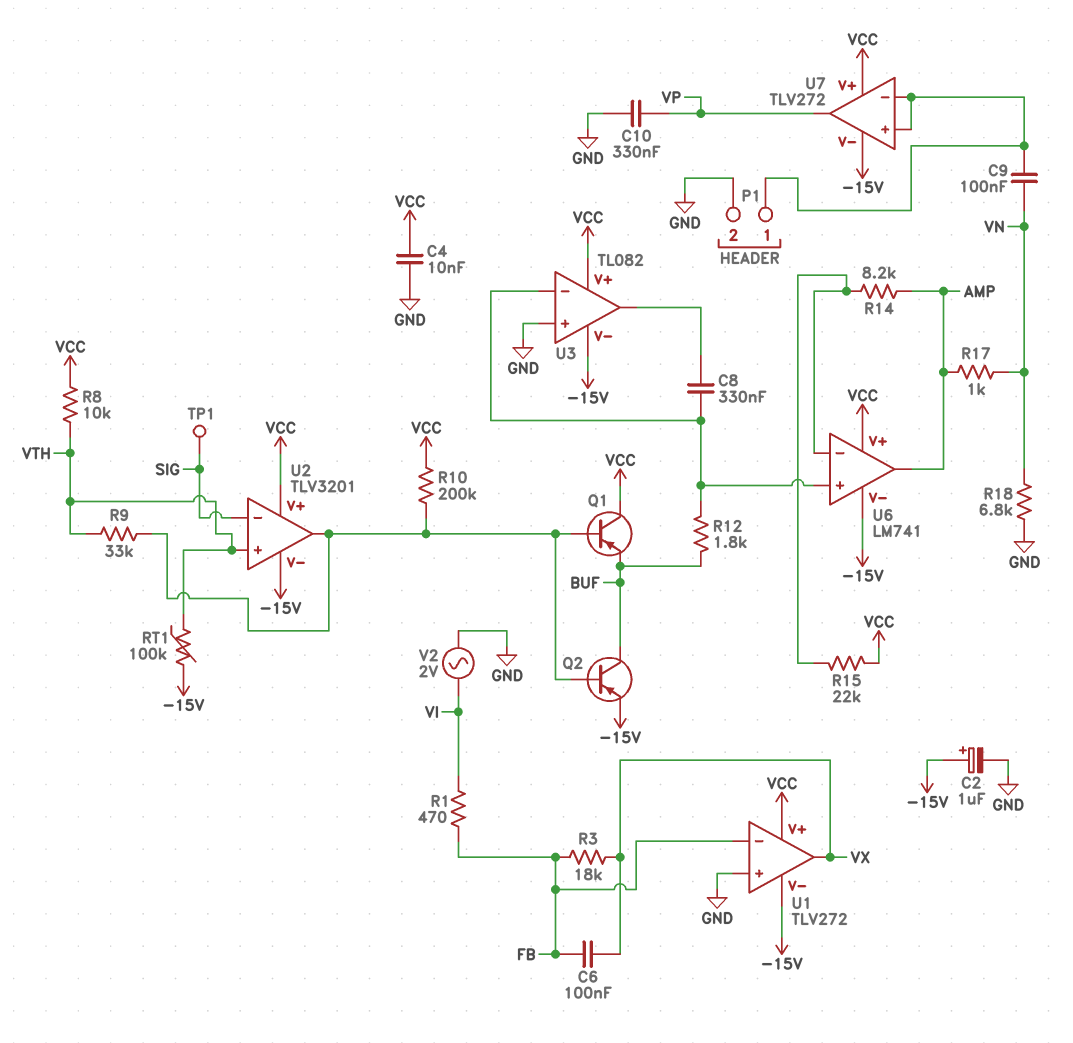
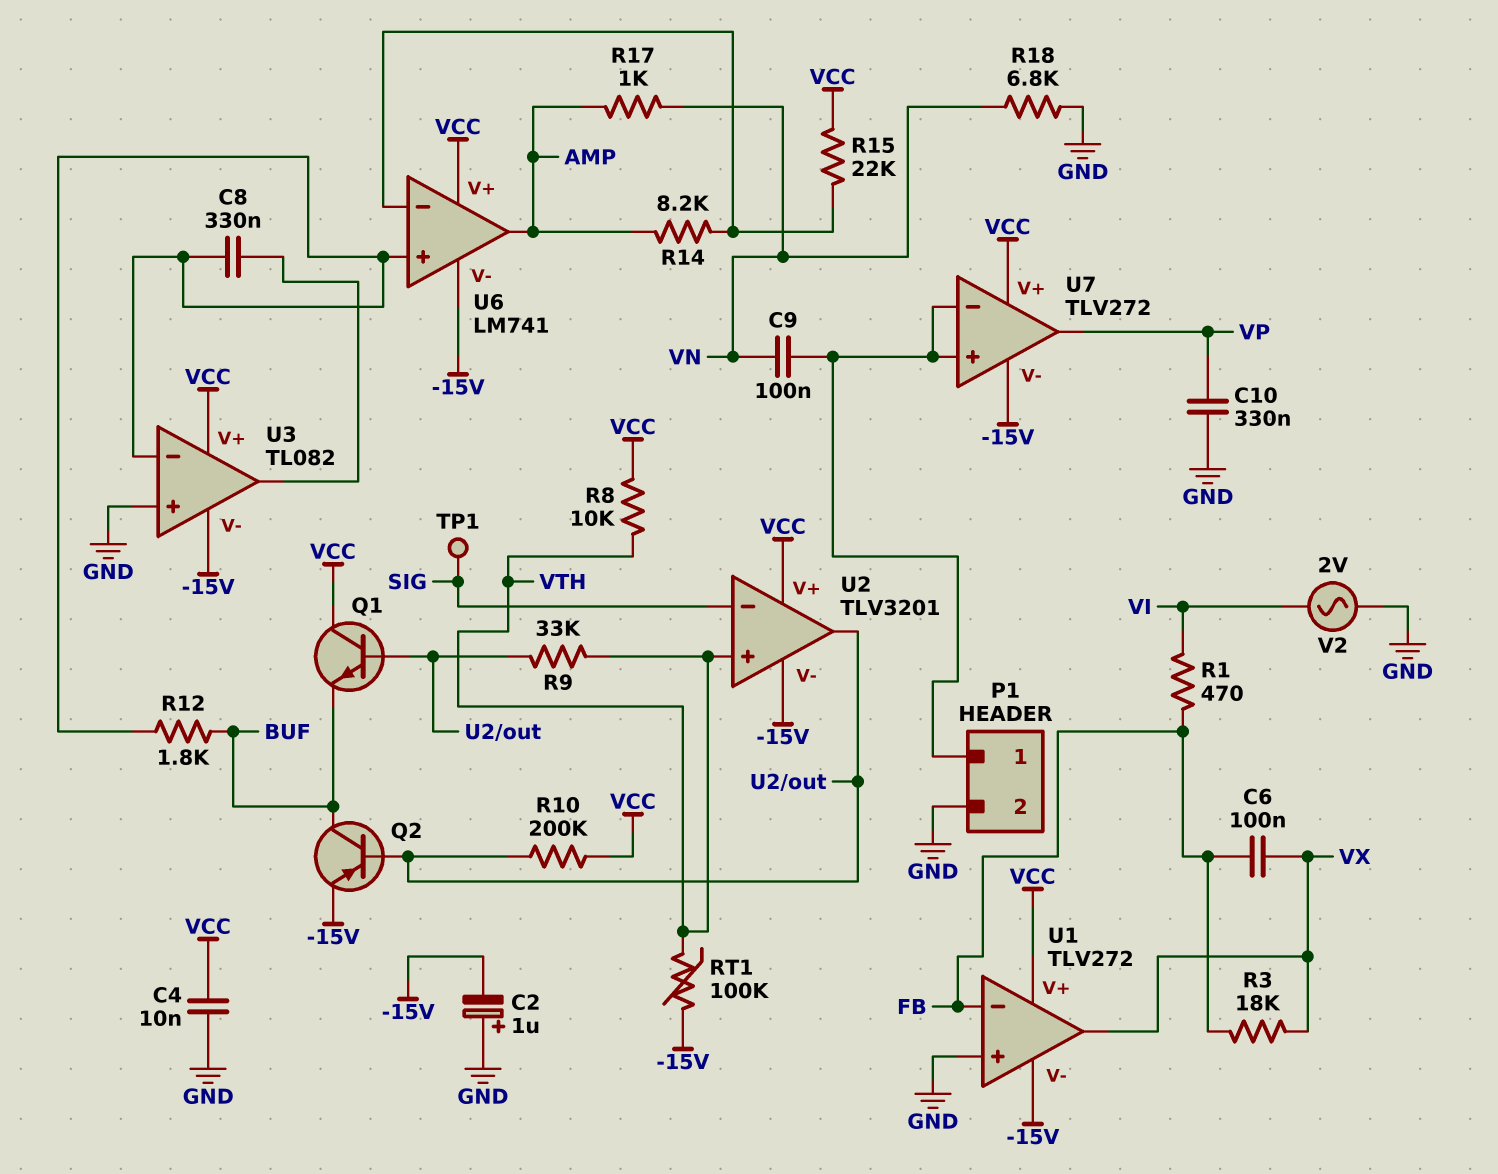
C2: 1uF (plus -15V, minus GND) -> 1uF (plus GND, minus -15V)
Q1: PNP (B U2/out, C VCC, E BUF) -> NPN (B U2/out, C VCC, E BUF)

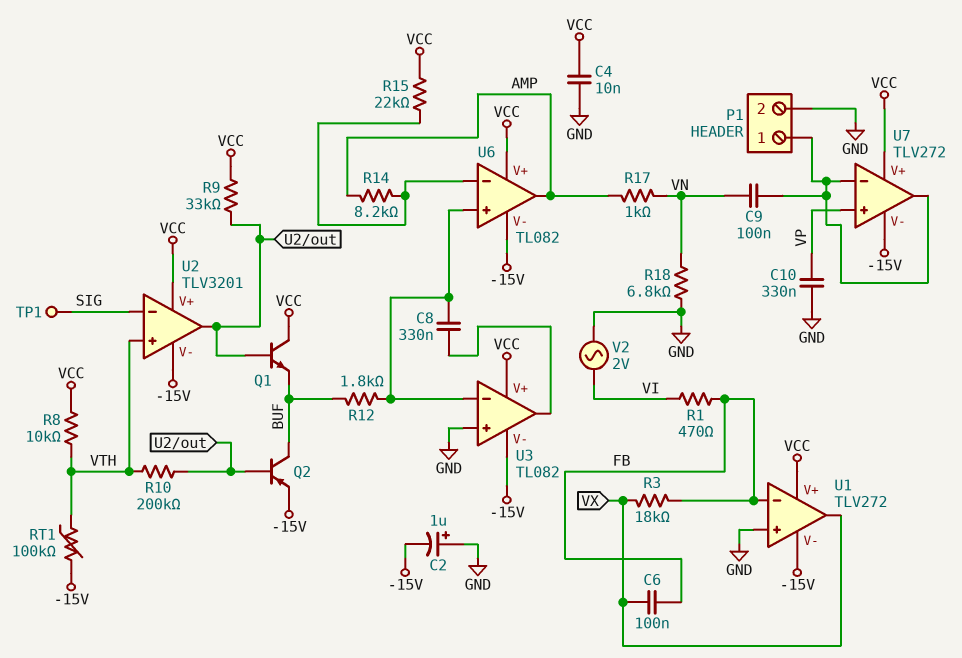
R9: 33k (U2/out, VTH) -> 33k (U2/out, VCC)
R10: 200k (U2/out, VCC) -> 200k (U2/out, VTH)
U6: LM741 -> TL082
U7 pin in+: P1/1 -> VP
U7 pin out: VP -> P1/1

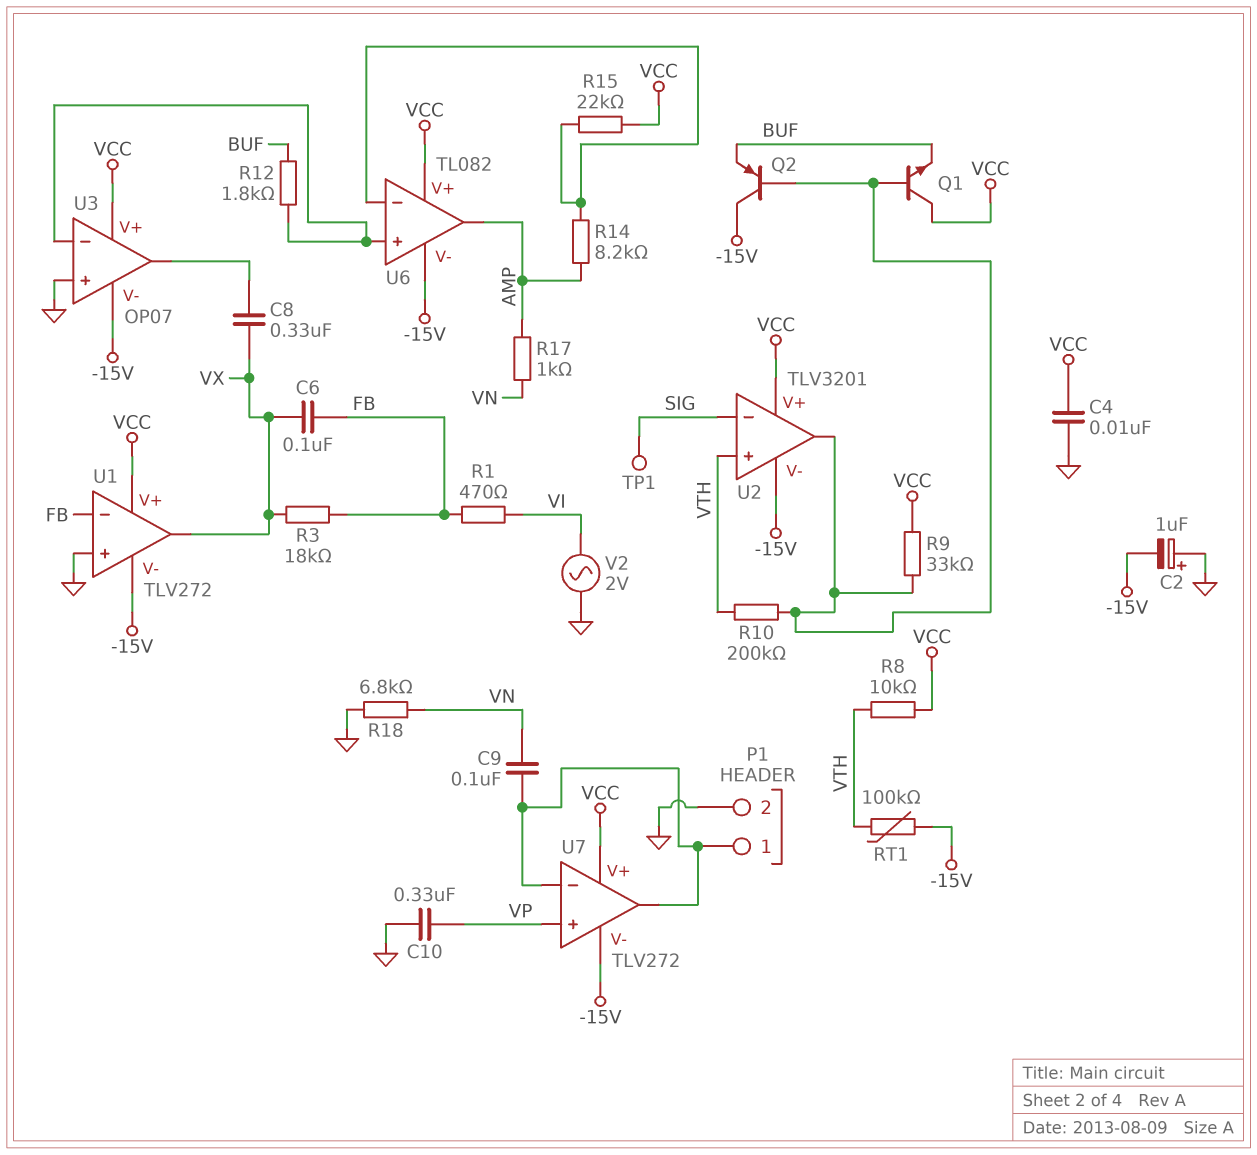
C8: 330nF (U3/in-, U3/out) -> 330nF (U3/out, VX)
Q2: PNP (B U2/out, C BUF, E -15V) -> PNP (B U2/out, C -15V, E BUF)
U3: TL082 -> OP07

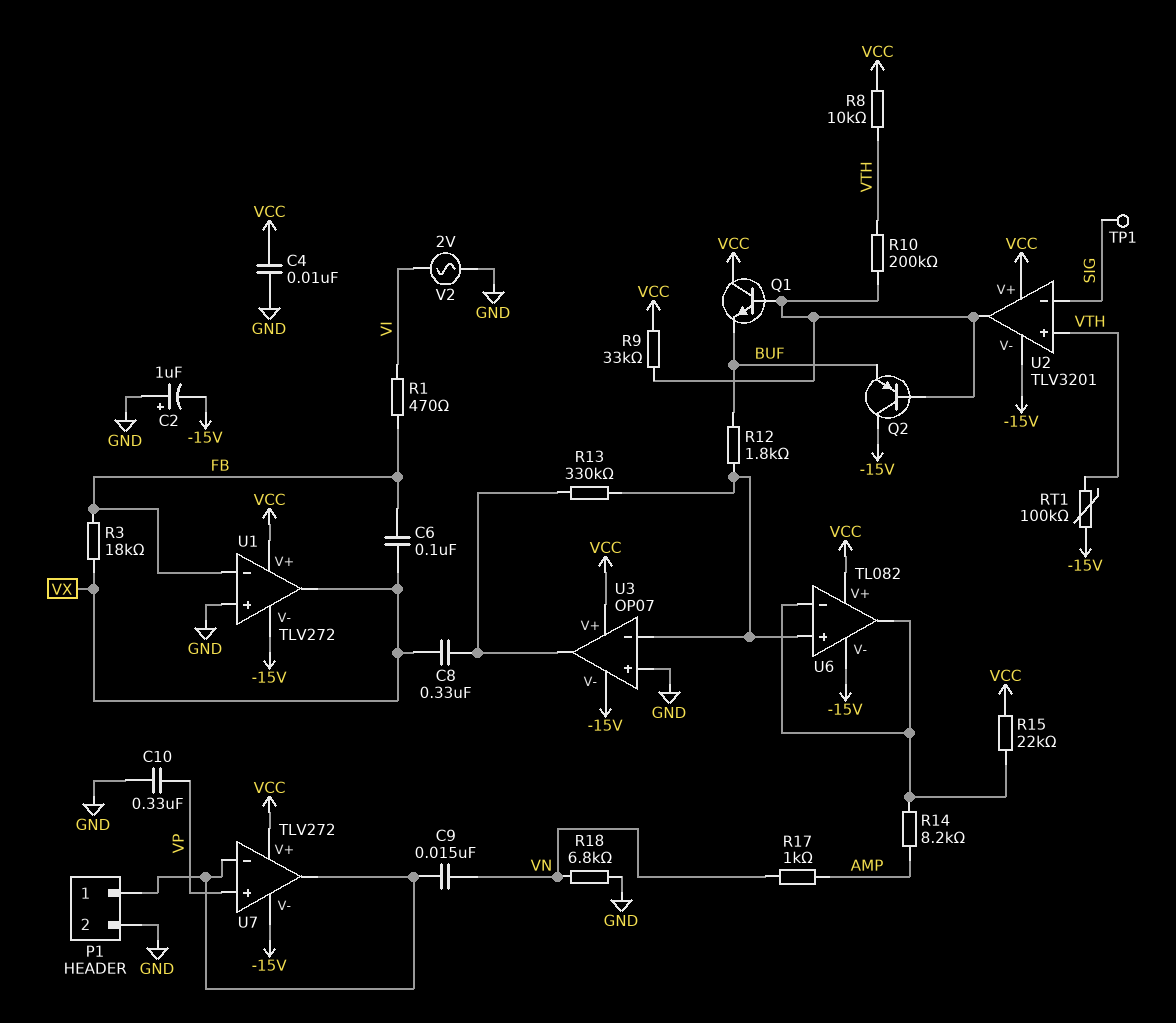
C9: 100nF (P1/1, VN) -> 15nF (P1/1, VN)
R13: none -> 330k (U3/in-, U3/out)
U6 pin out: AMP -> U6/in-

